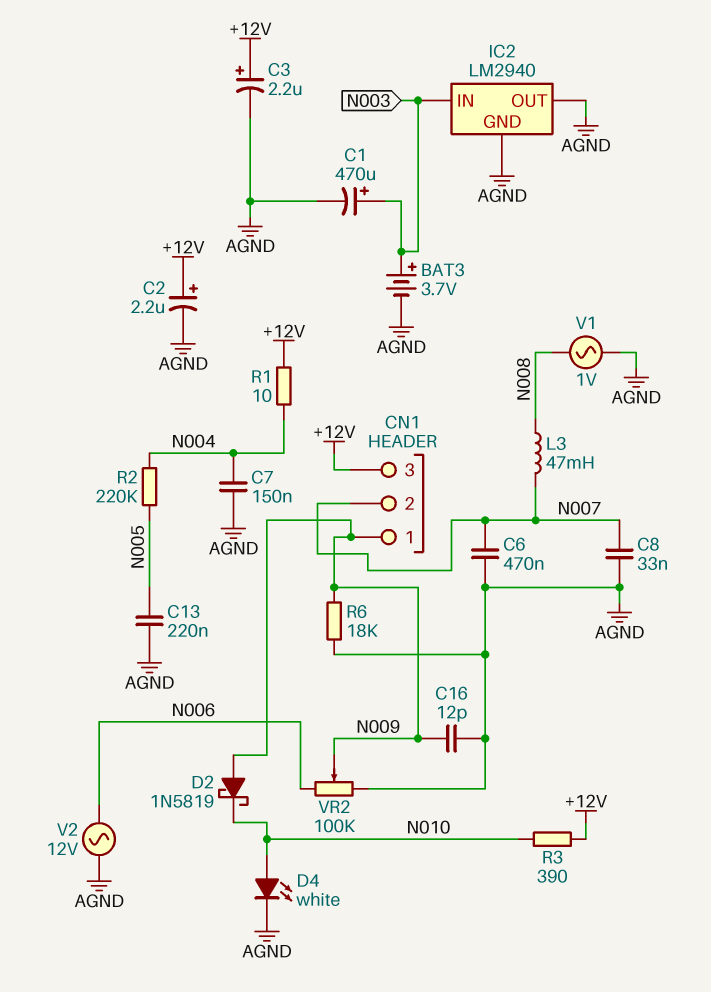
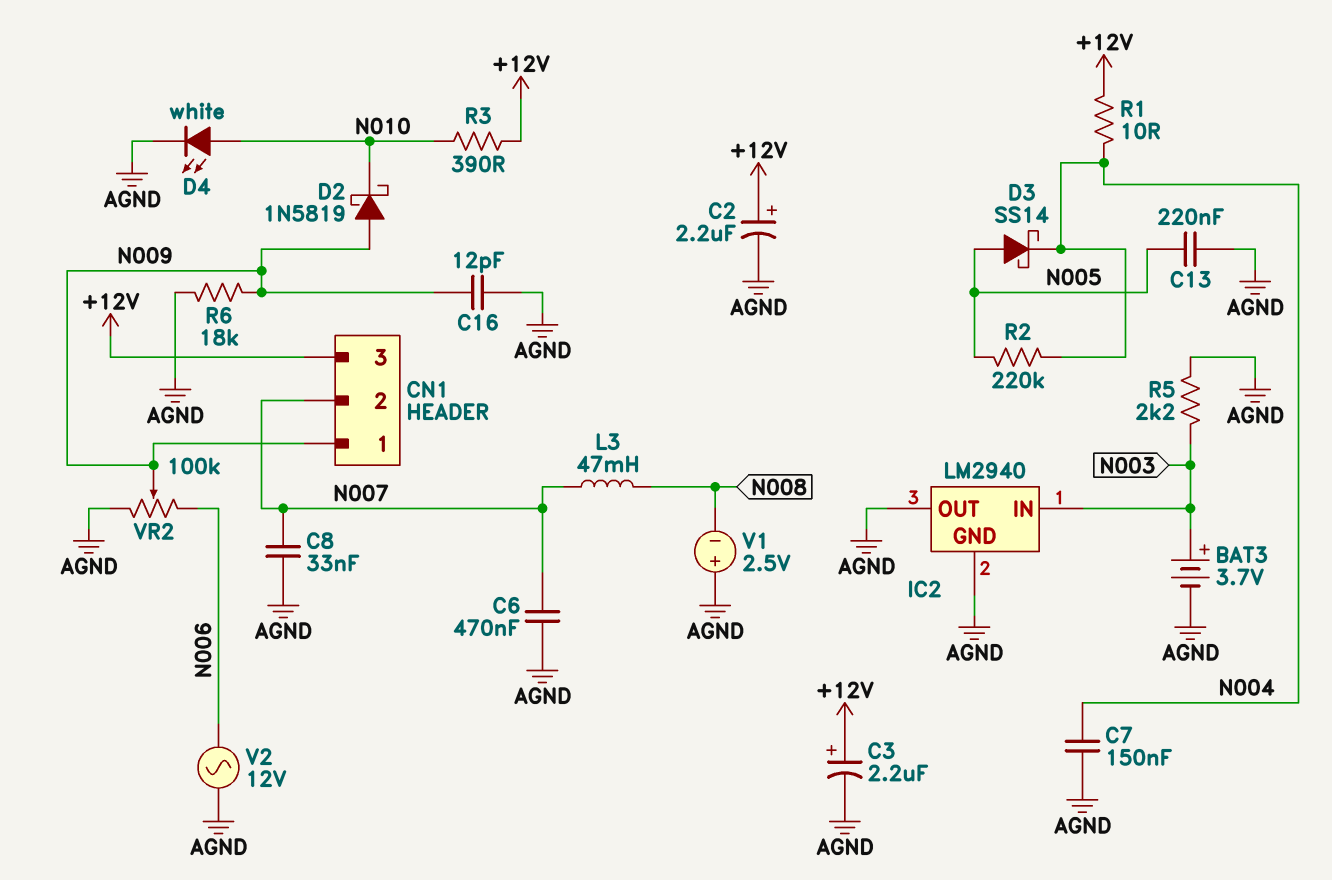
C1: 470uF (plus N003, minus AGND) -> none
D3: none -> schottky SS14 (A N005, K N004)
R5: none -> 2.2k (AGND, N003)
V1: AC 1V (AGND, N008) -> 2.5V (plus AGND, minus N008)

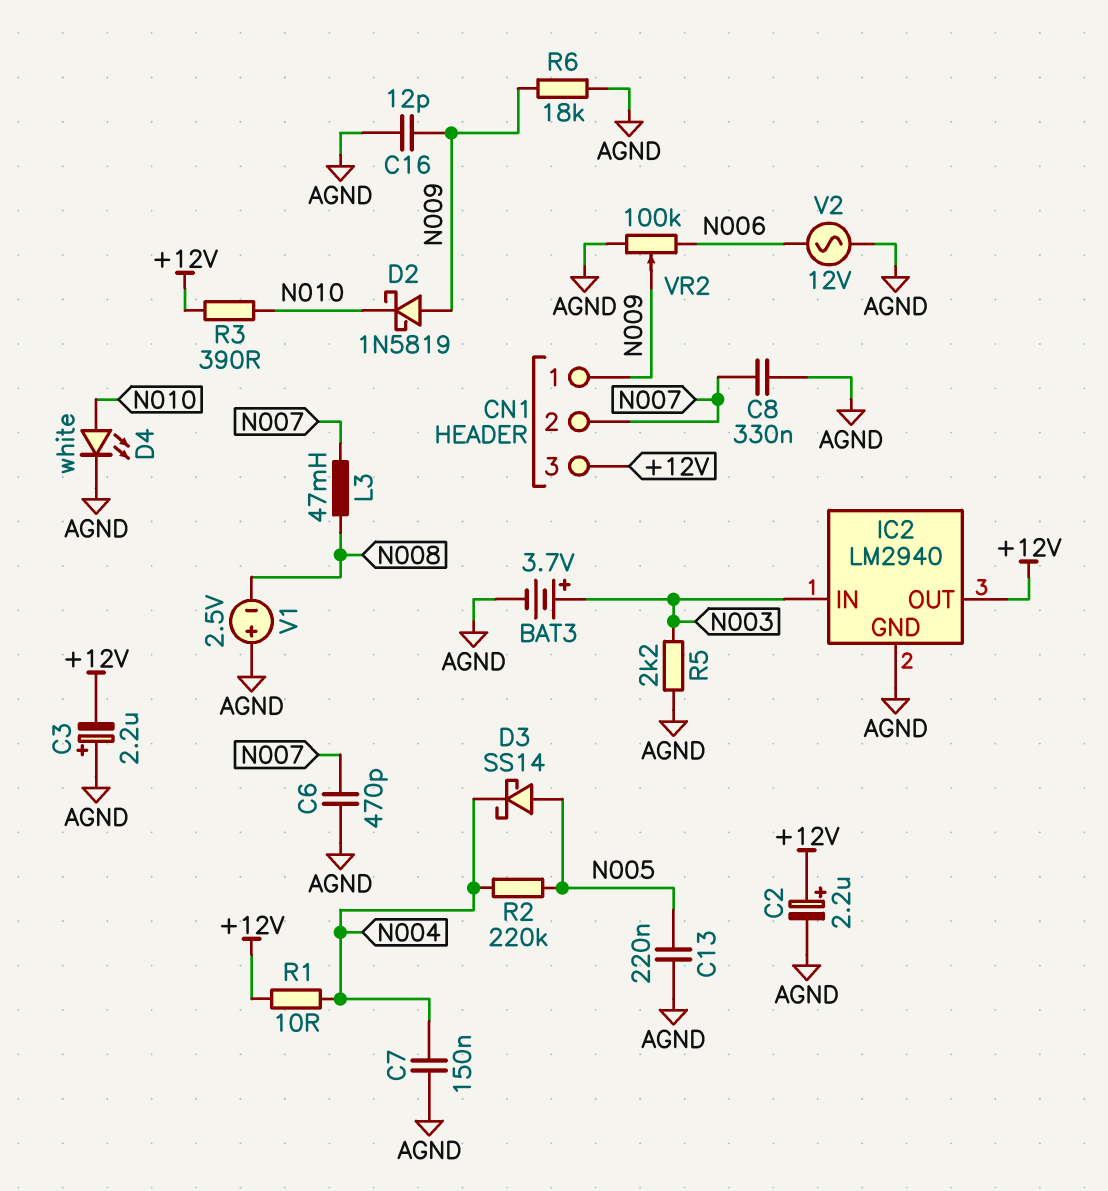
C3: 2.2uF (plus +12V, minus AGND) -> 2.2uF (plus AGND, minus +12V)
C6: 470nF (AGND, N007) -> 470pF (AGND, N007)
C8: 33nF (AGND, N007) -> 330nF (AGND, N007)
IC2 pin OUT: AGND -> +12V

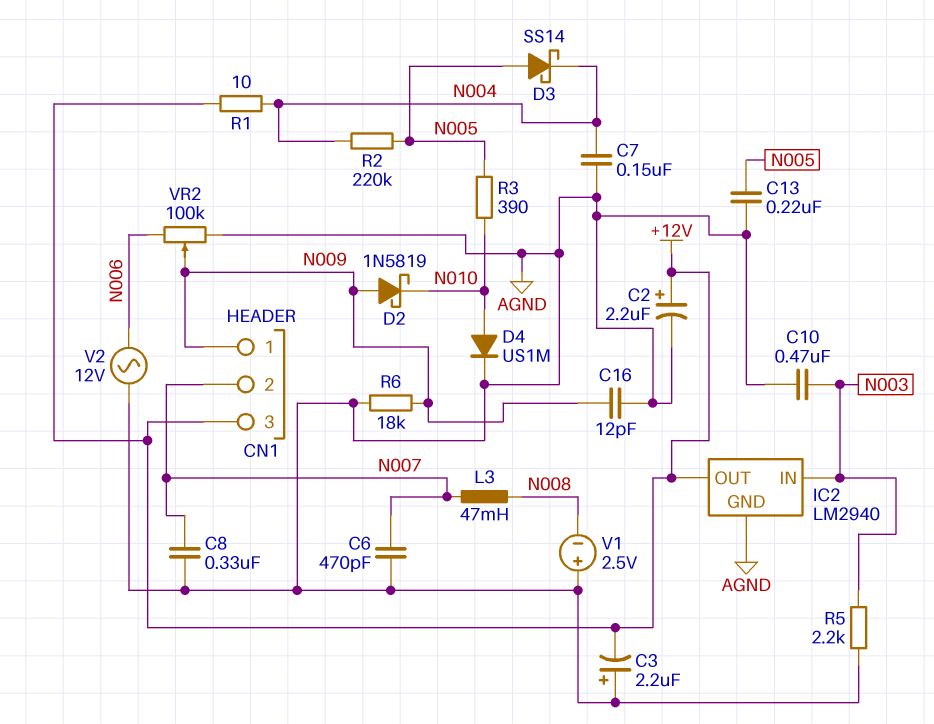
BAT3: 3.7V (plus N003, minus AGND) -> none
C10: none -> 470nF (AGND, N003)
D4: LED white (A N010, K AGND) -> diode US1M (A N010, K AGND)
R3: 390 (+12V, N010) -> 390 (N005, N010)

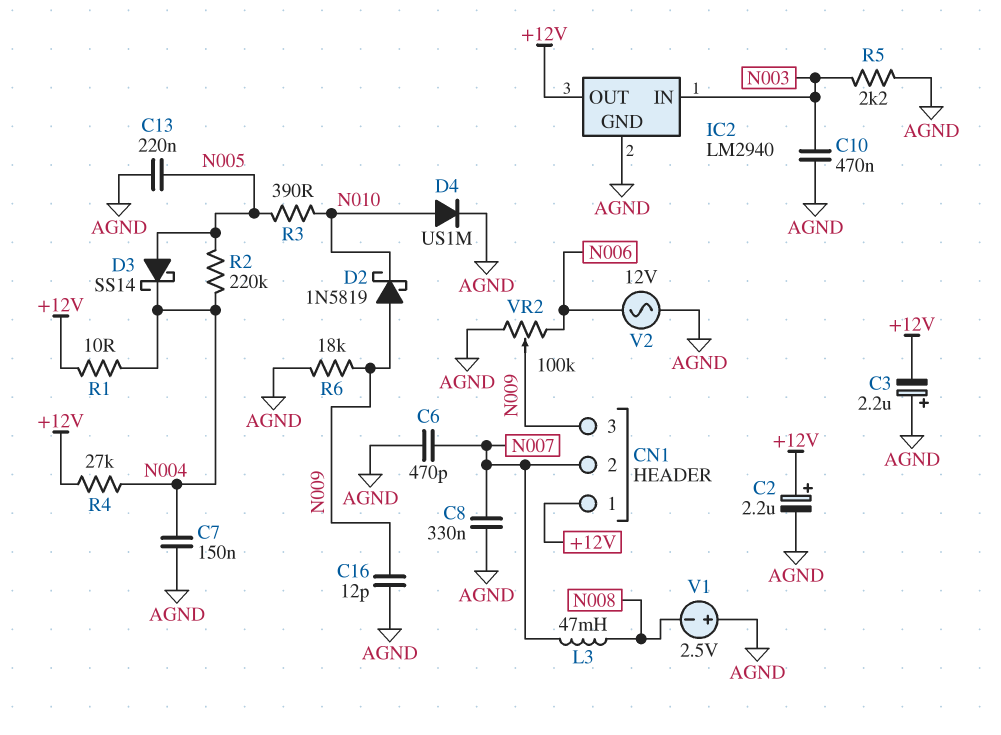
CN1 pin 1: N009 -> +12V
CN1 pin 3: +12V -> N009
R4: none -> 27k (+12V, N004)

